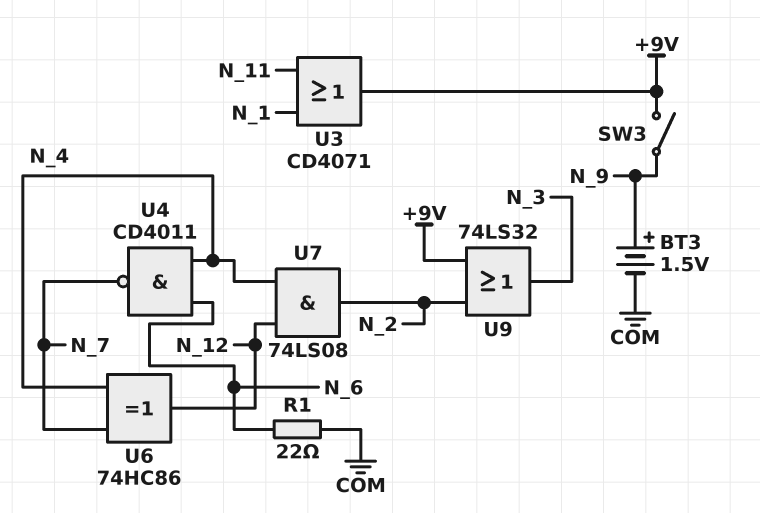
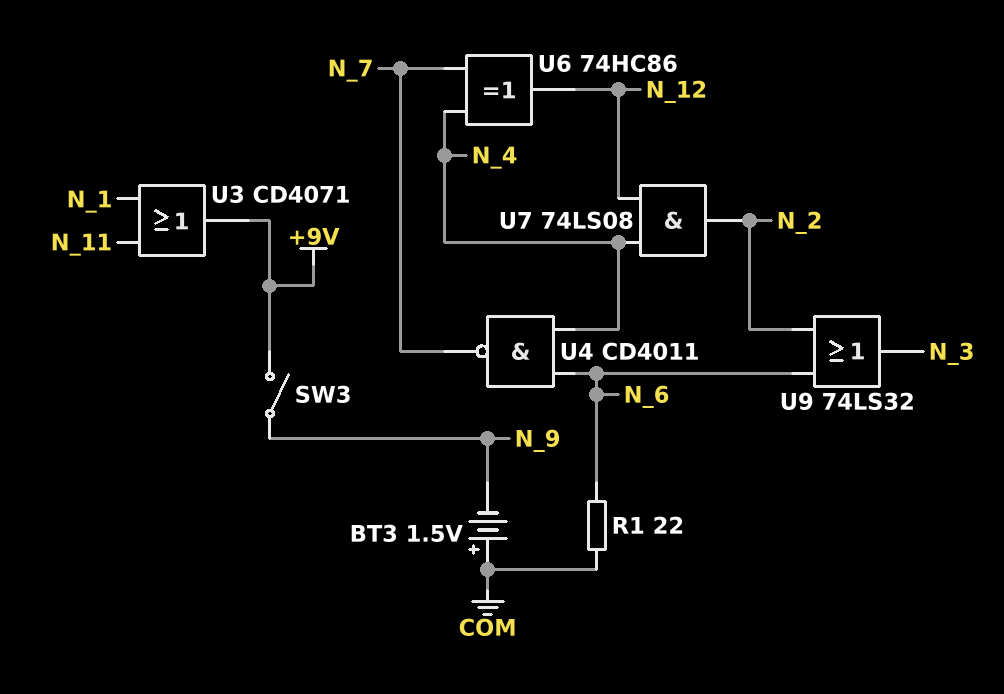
BT3: 1.5V (plus N_9, minus COM) -> 1.5V (plus COM, minus N_9)
U9: OR 74LS32 (in +9V, in N_2, out N_3) -> OR 74LS32 (in N_2, in N_6, out N_3)

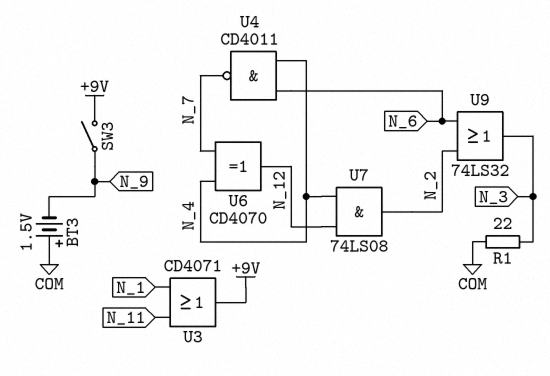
R1: 22 (COM, N_6) -> 22 (COM, N_3)
U6: XOR 74HC86 (in N_4, in N_7, out N_12) -> XOR CD4070 (in N_4, in N_7, out N_12)

